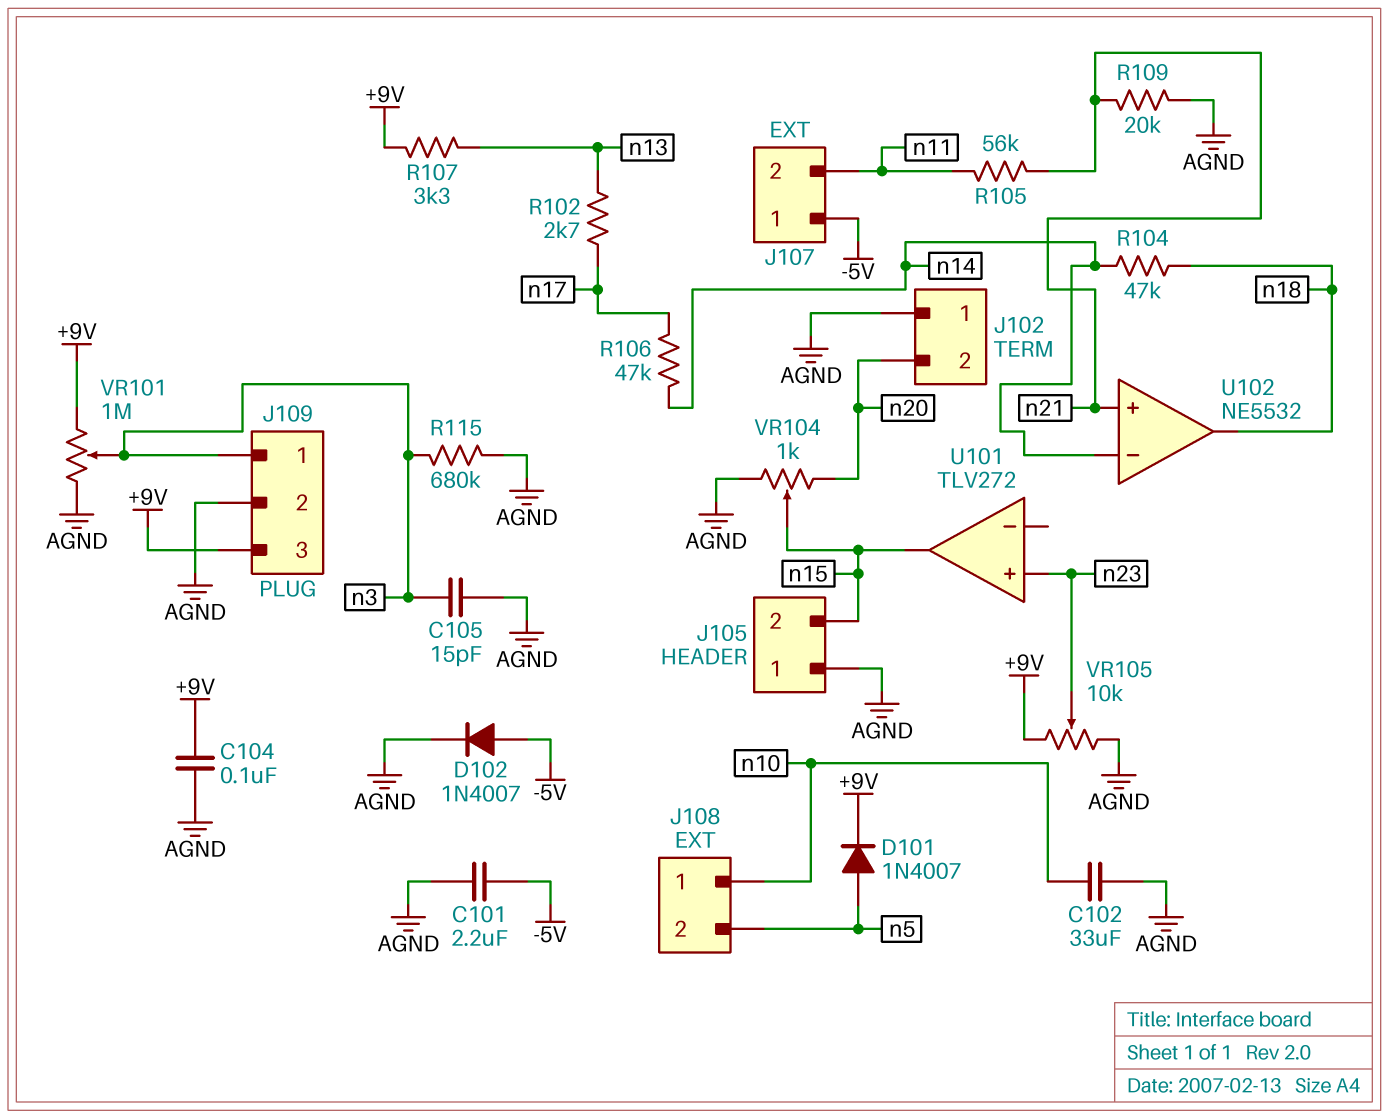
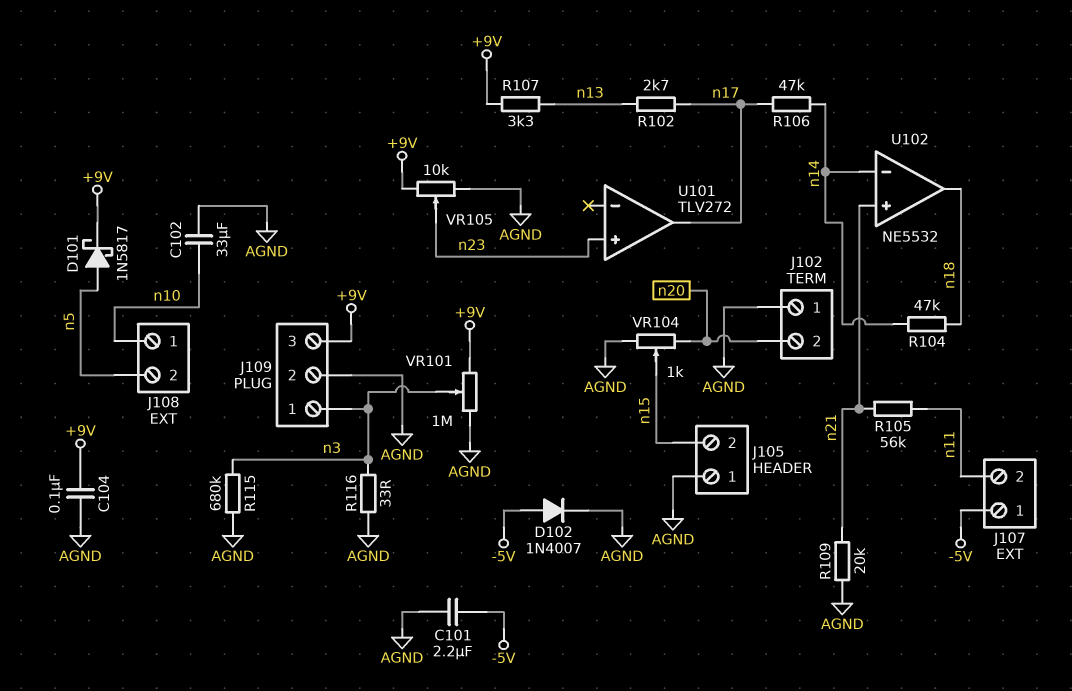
C105: 15pF (AGND, n3) -> none
D101: diode 1N4007 (A n5, K +9V) -> schottky 1N5817 (A n5, K +9V)
R116: none -> 33 (AGND, n3)
U101 pin out: n15 -> n17

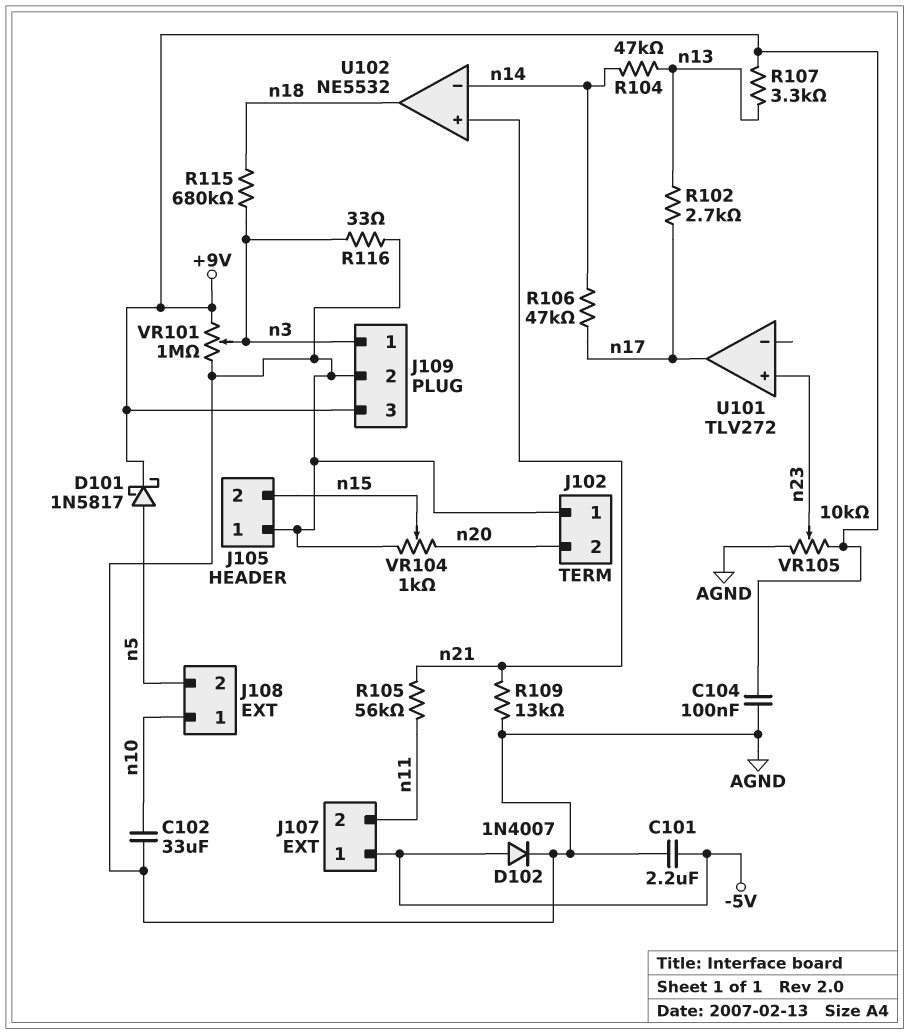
R104: 47k (n14, n18) -> 47k (n13, n14)
R109: 20k (AGND, n21) -> 13k (AGND, n21)
R115: 680k (AGND, n3) -> 680k (n3, n18)

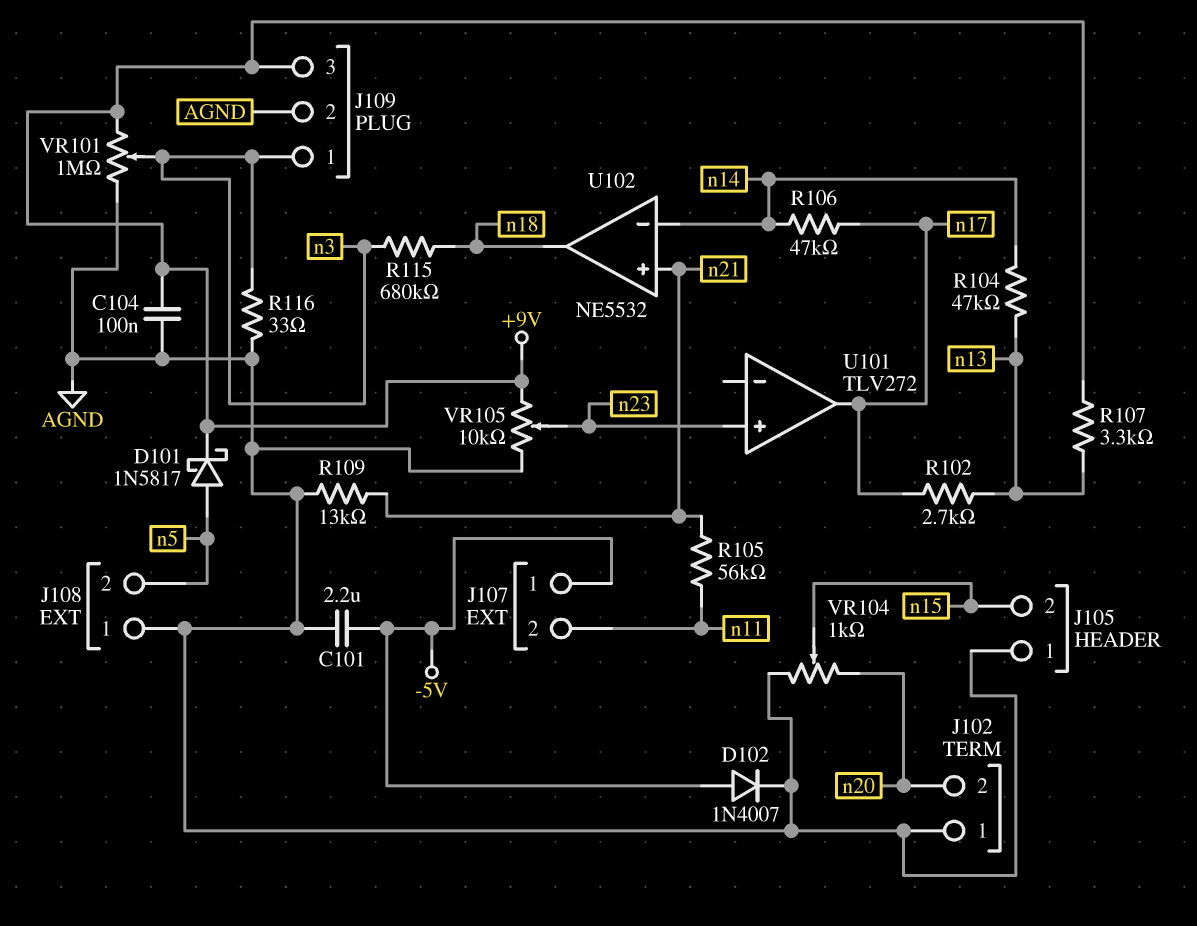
C102: 33uF (AGND, n10) -> none
J108 pin 1: n10 -> AGND

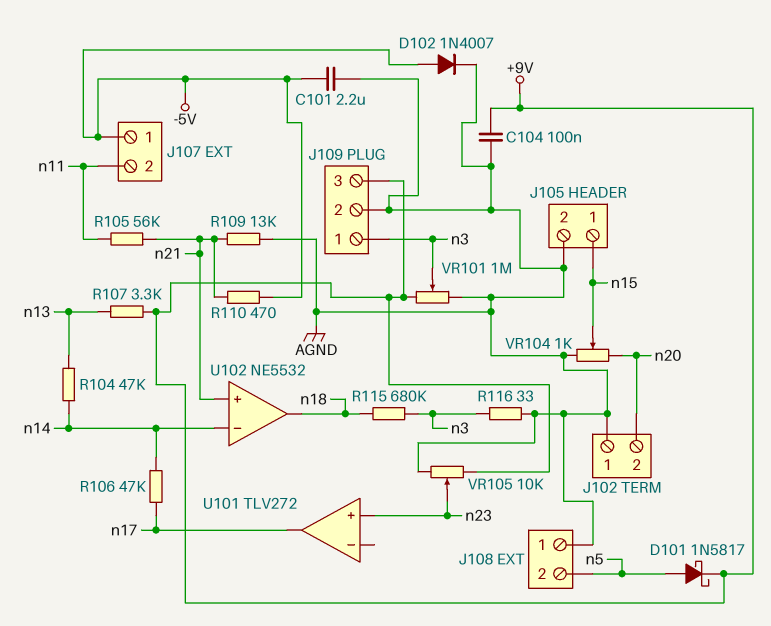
J105 pin 1: AGND -> n15
J105 pin 2: n15 -> AGND
R102: 2.7k (n13, n17) -> none
R110: none -> 470 (-5V, n21)

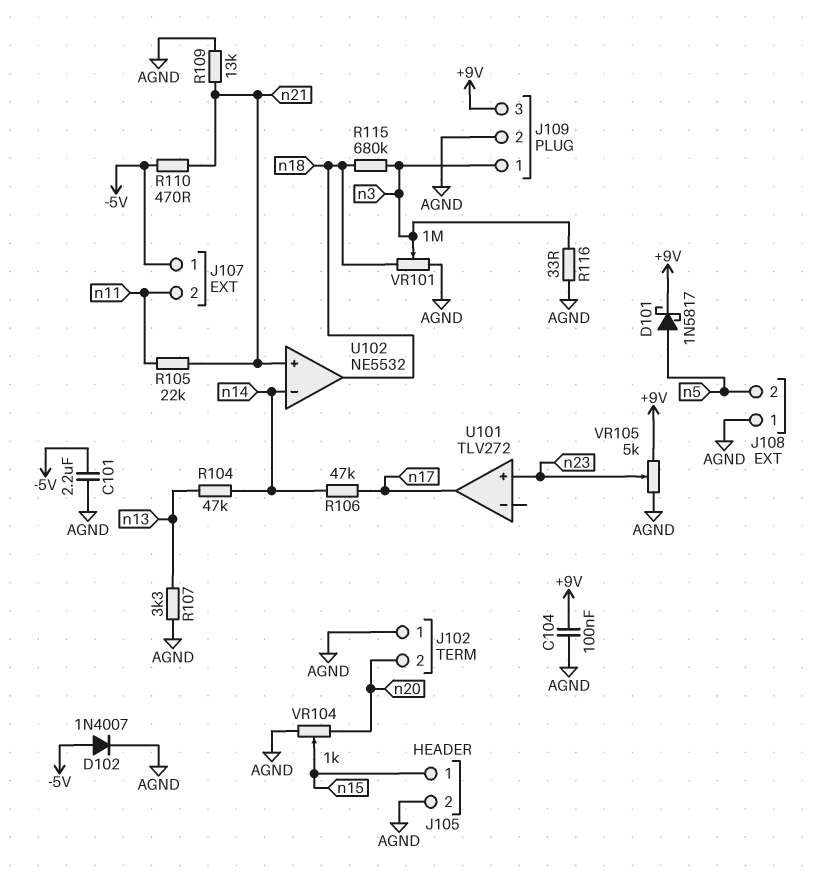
R105: 56k (n11, n21) -> 22k (n11, n21)
R107: 3.3k (+9V, n13) -> 3.3k (AGND, n13)
VR101: 1M (+9V, AGND, wiper n3) -> 1M (AGND, n18, wiper n3)
VR105: 10k (+9V, AGND, wiper n23) -> 5k (+9V, AGND, wiper n23)

